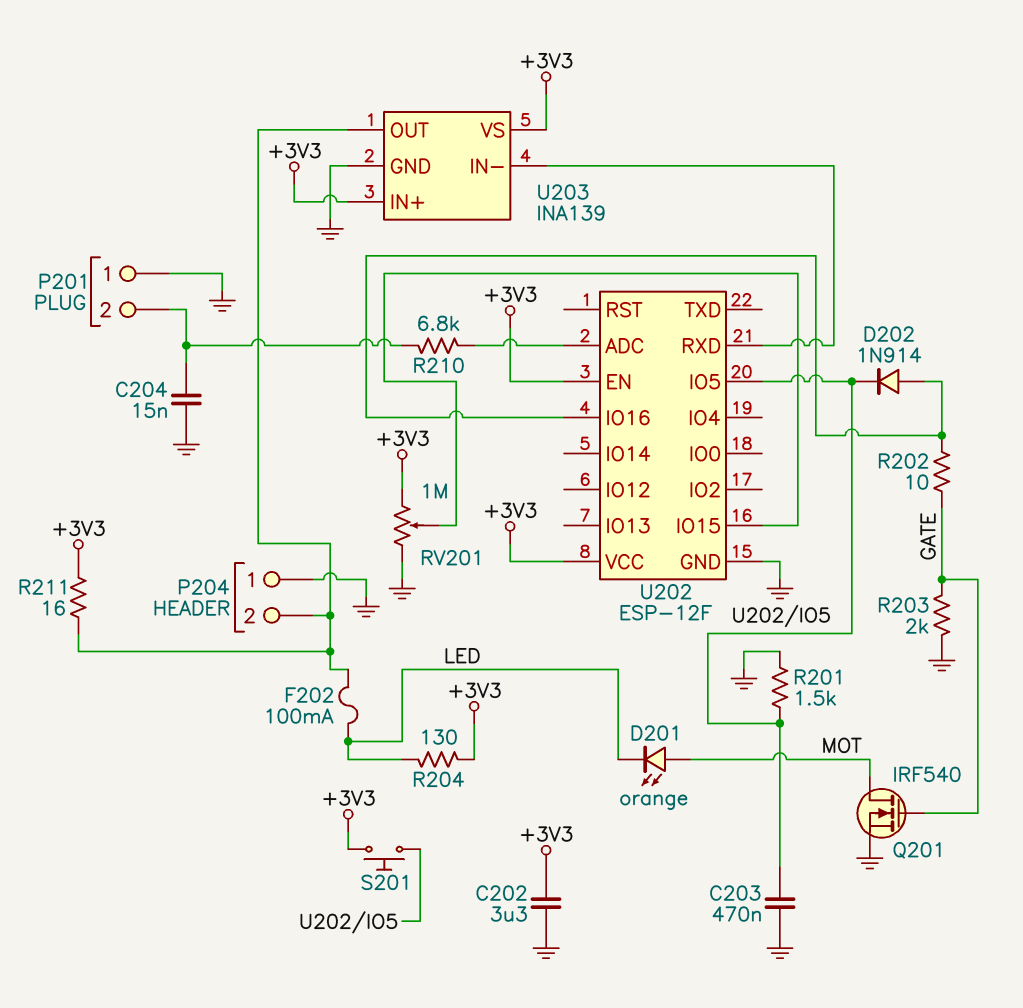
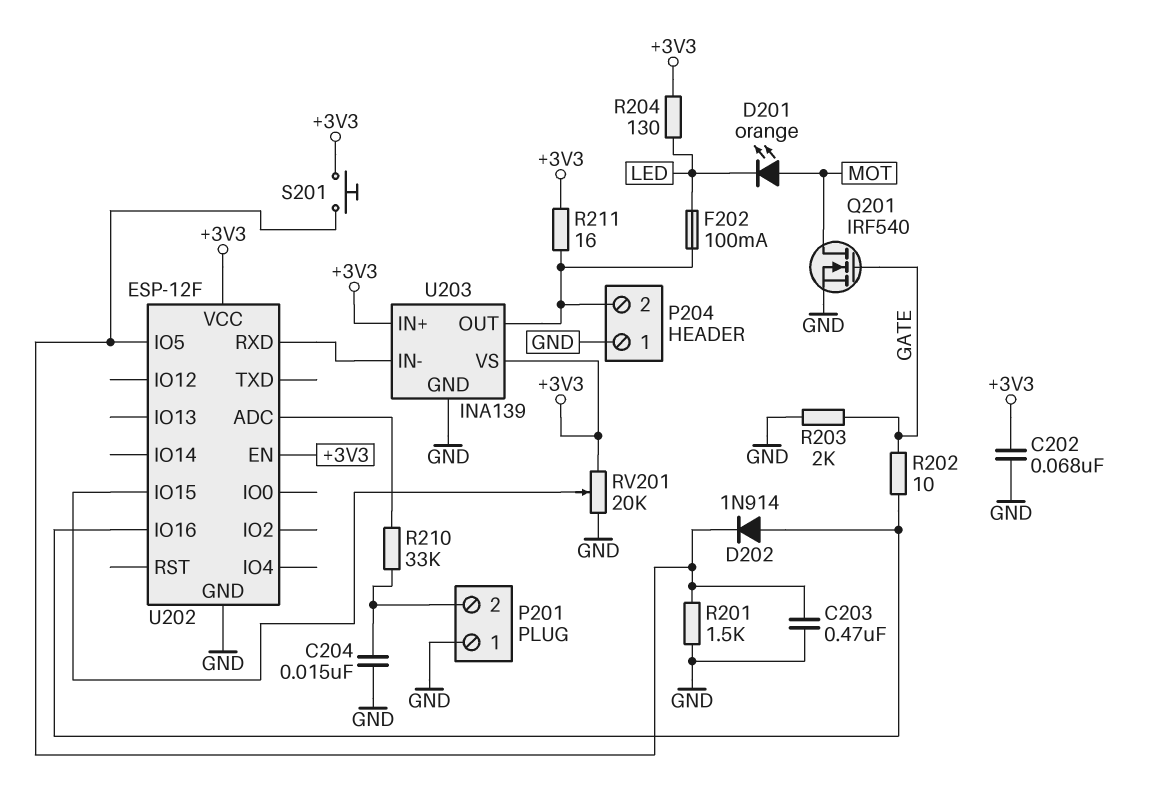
C202: 3.3uF (+3V3, GND) -> 68nF (+3V3, GND)
R210: 6.8k (P201/2, U202/ADC) -> 33k (P201/2, U202/ADC)
RV201: 1M (+3V3, GND, wiper U202/IO15) -> 20k (+3V3, GND, wiper U202/IO15)

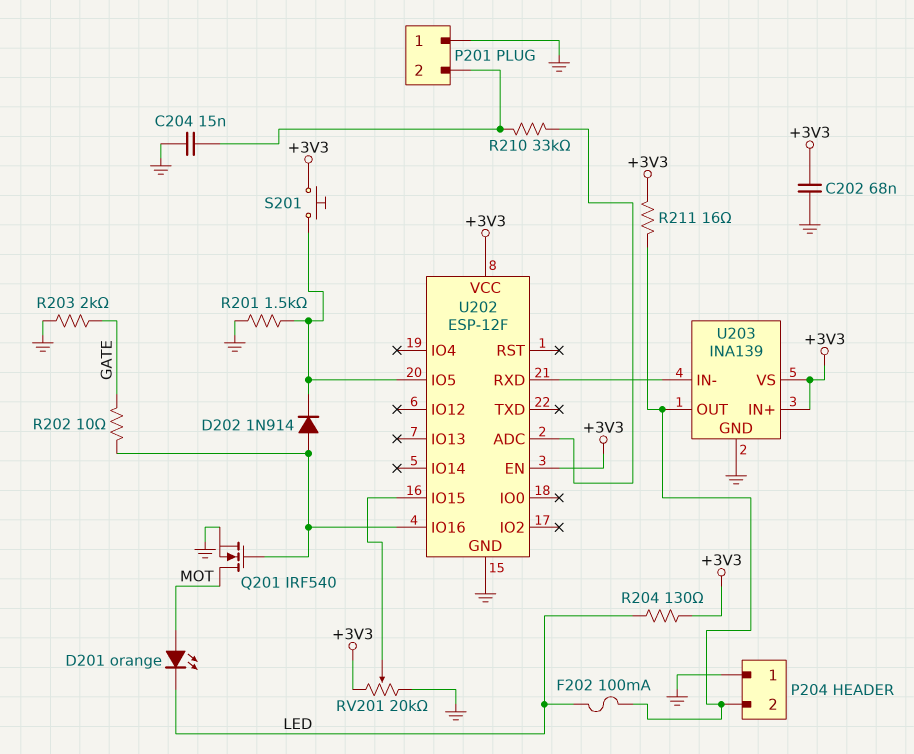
C203: 470nF (GND, U202/IO5) -> none
Q201: NMOS IRF540 (G GATE, D MOT, S GND) -> NMOS IRF540 (G U202/IO16, D MOT, S GND)

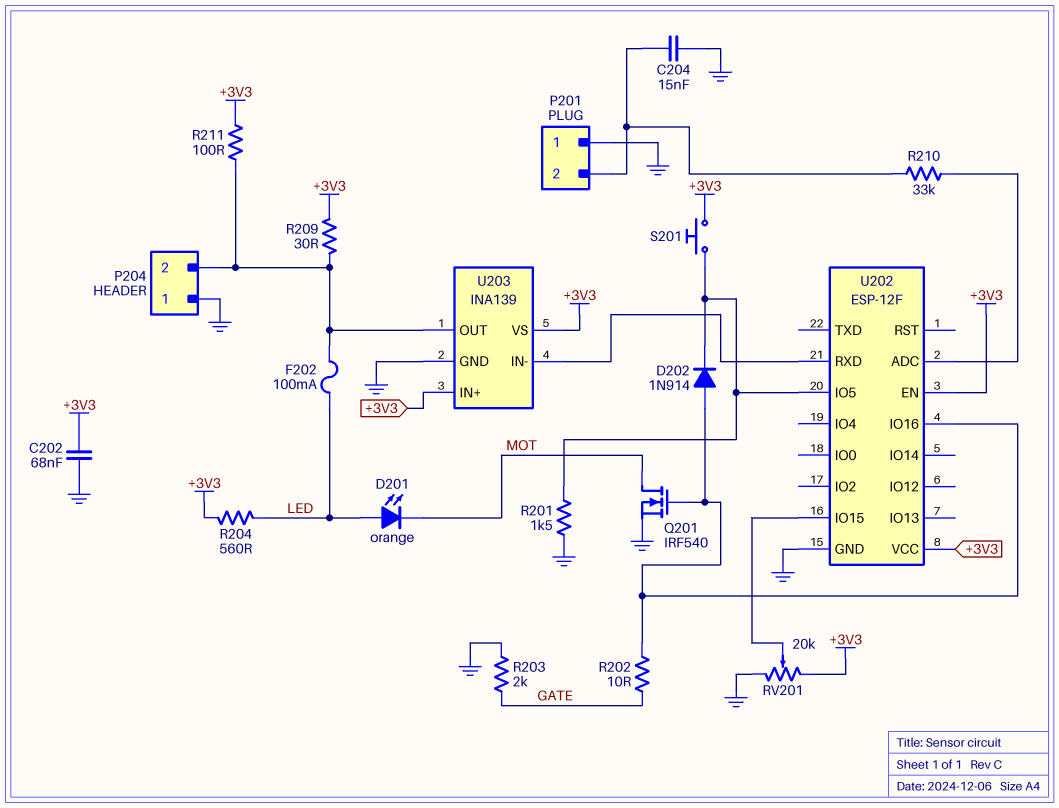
D201: LED orange (A MOT, K LED) -> LED orange (A LED, K MOT)
R204: 130 (+3V3, LED) -> 560 (+3V3, LED)
R209: none -> 30 (+3V3, P204/2)
R211: 16 (+3V3, P204/2) -> 100 (+3V3, P204/2)

